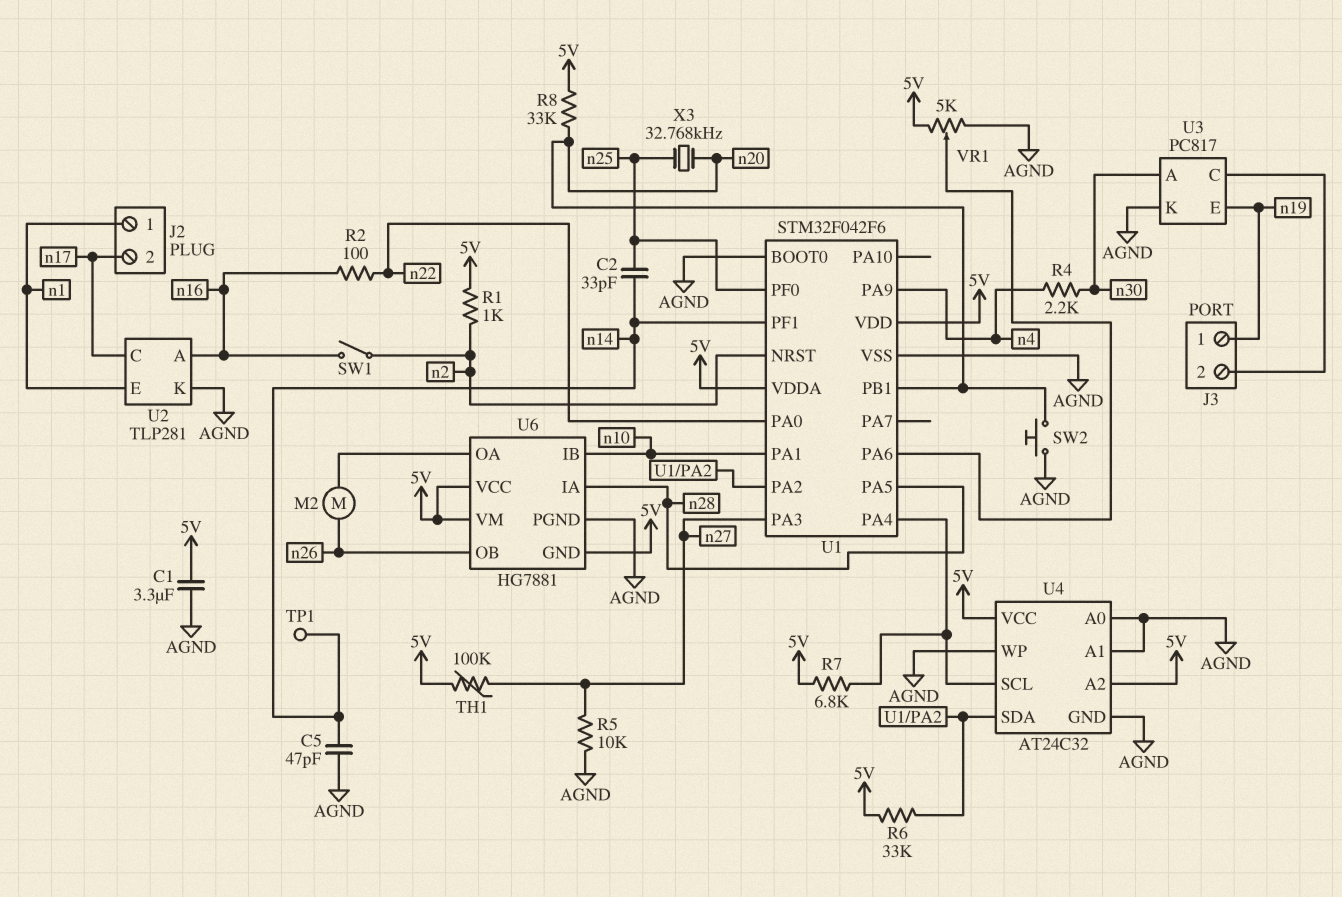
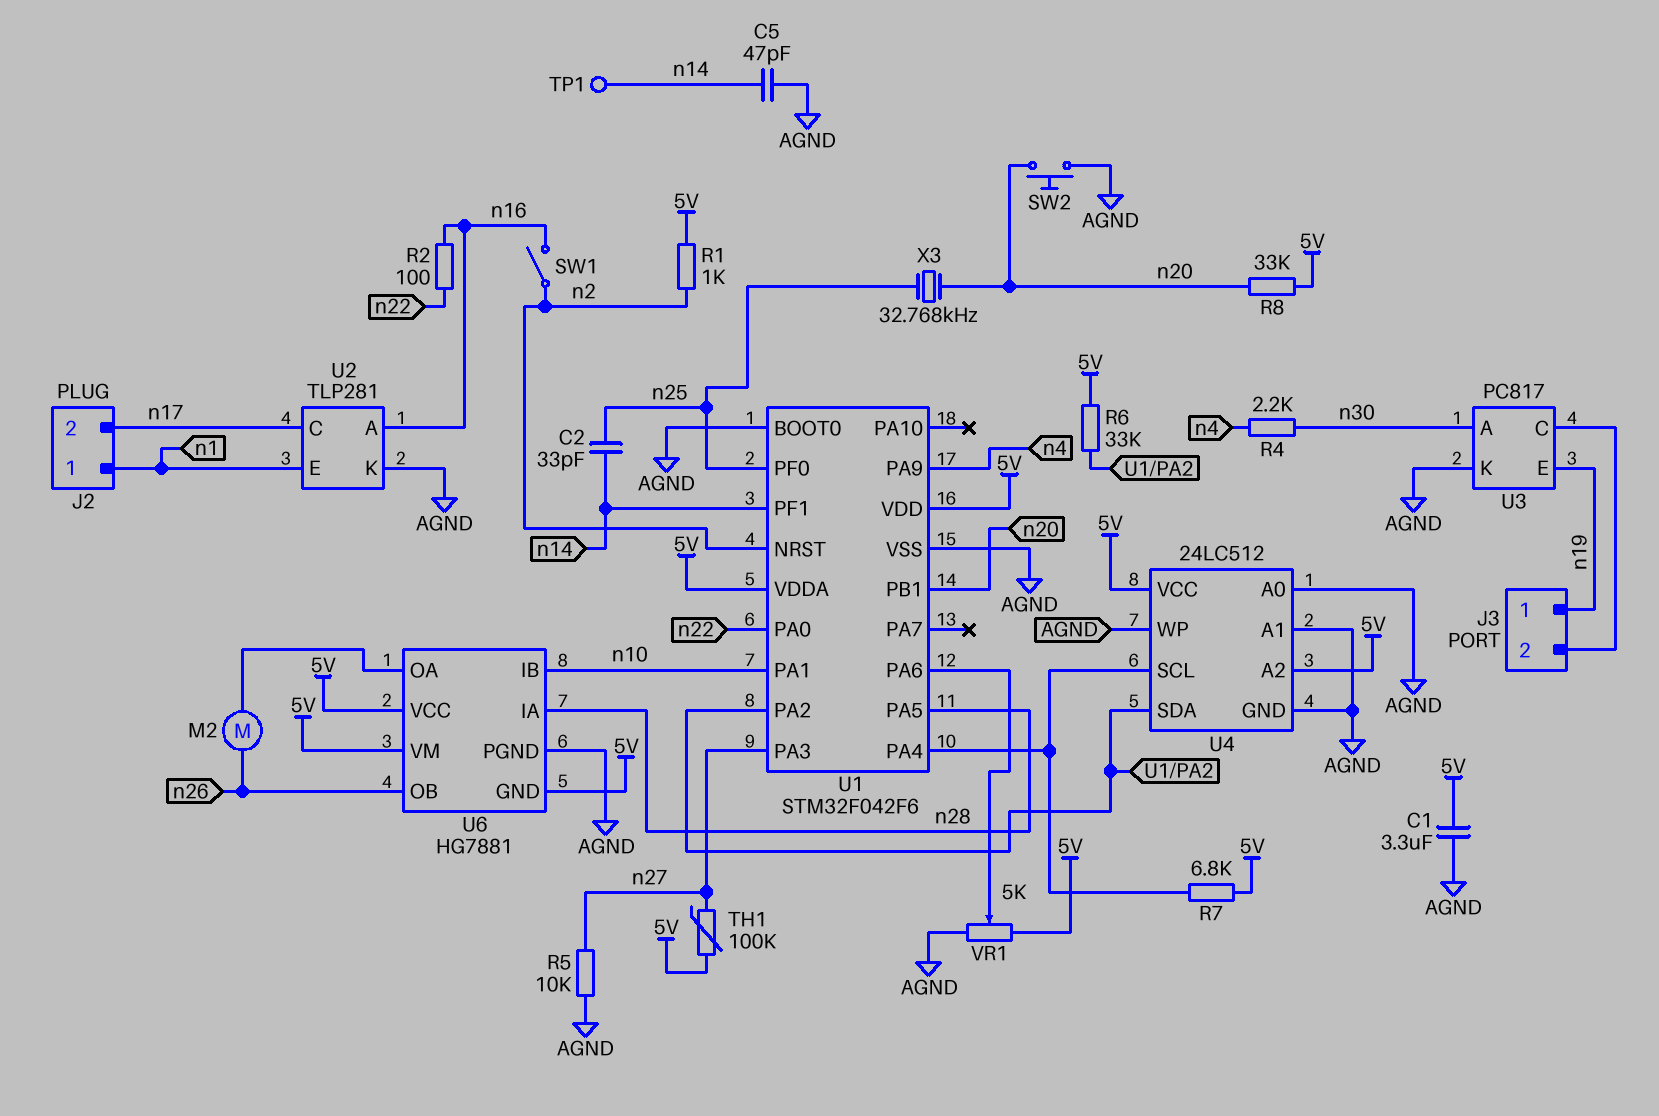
U4: AT24C32 -> 24LC512

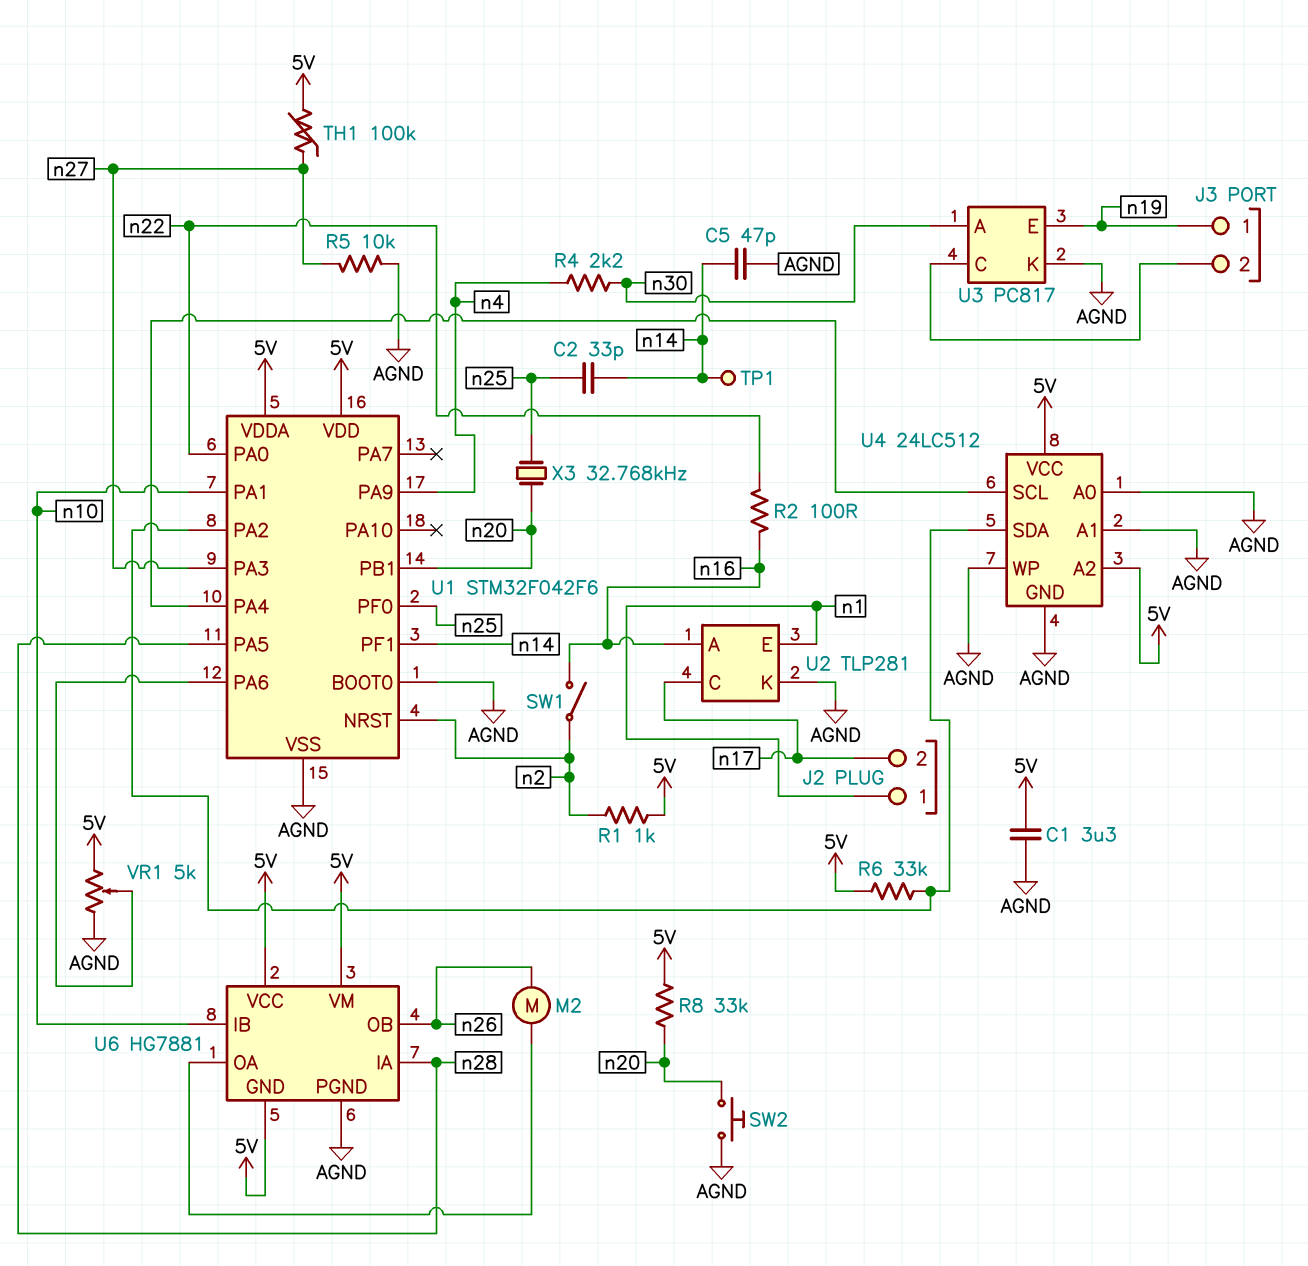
R7: 6.8k (5V, U1/PA4) -> none

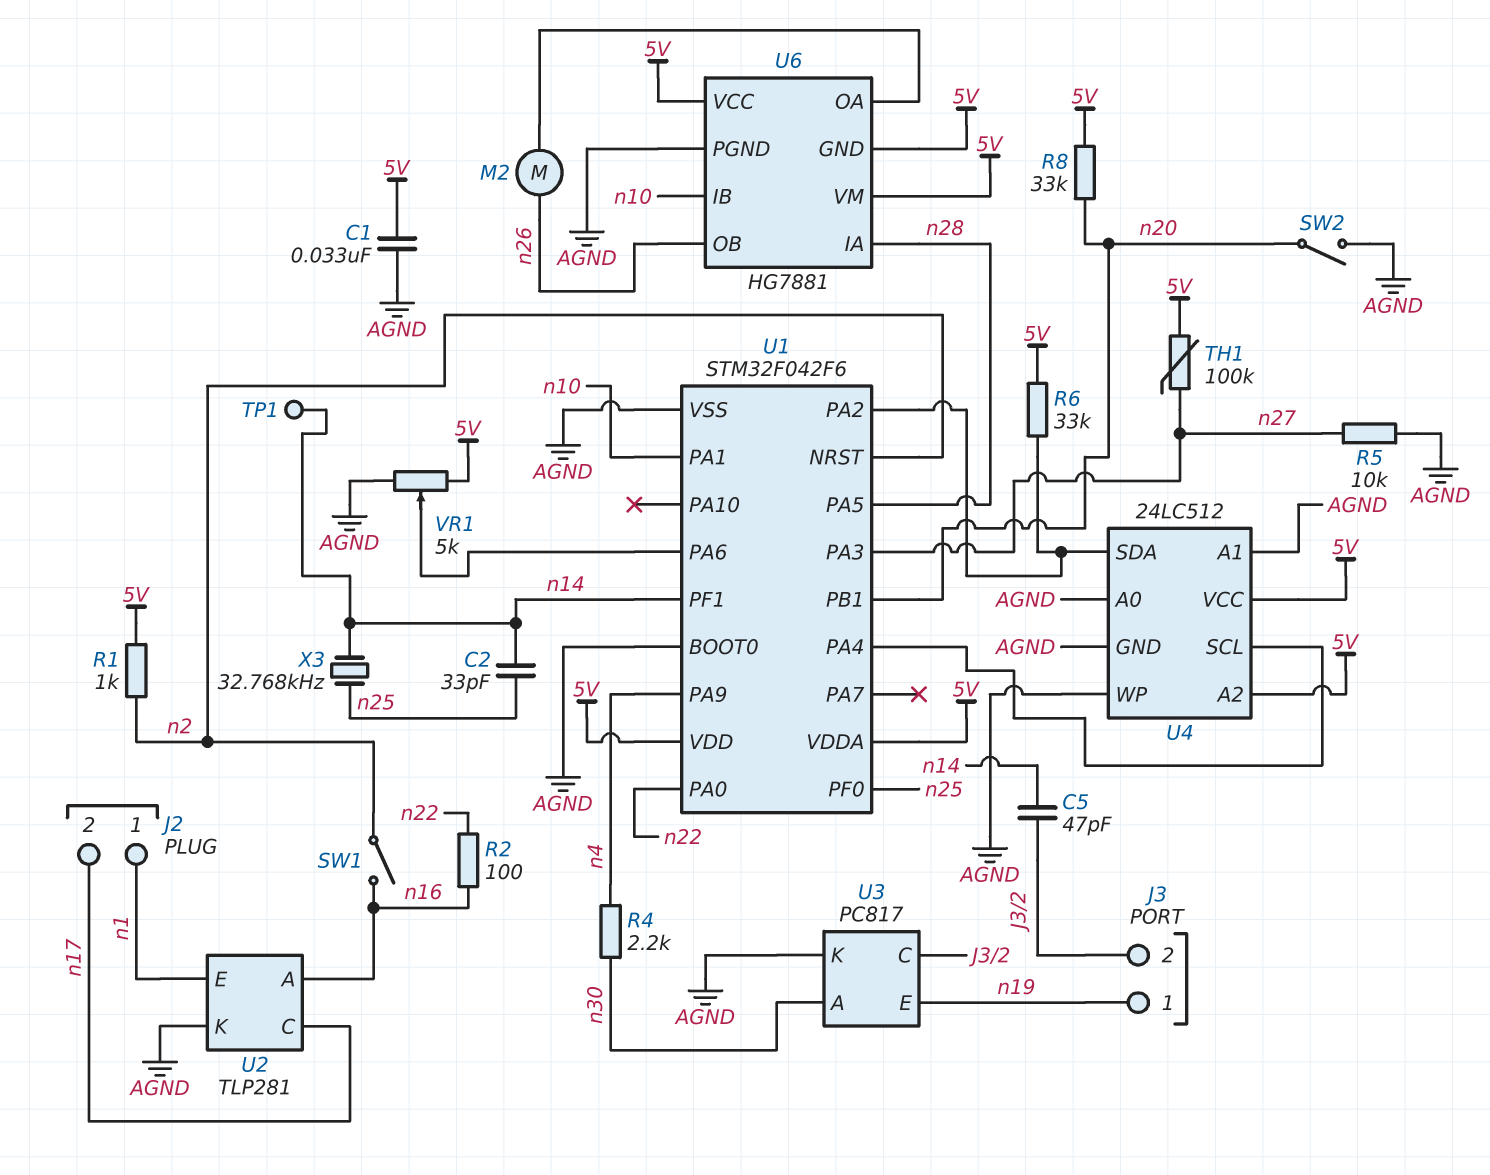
C1: 3.3uF (5V, AGND) -> 33nF (5V, AGND)
C5: 47pF (AGND, n14) -> 47pF (J3/2, n14)
SW2: button (AGND, n20) -> switch (AGND, n20)
X3: 32.768kHz (n20, n25) -> 32.768kHz (n14, n25)

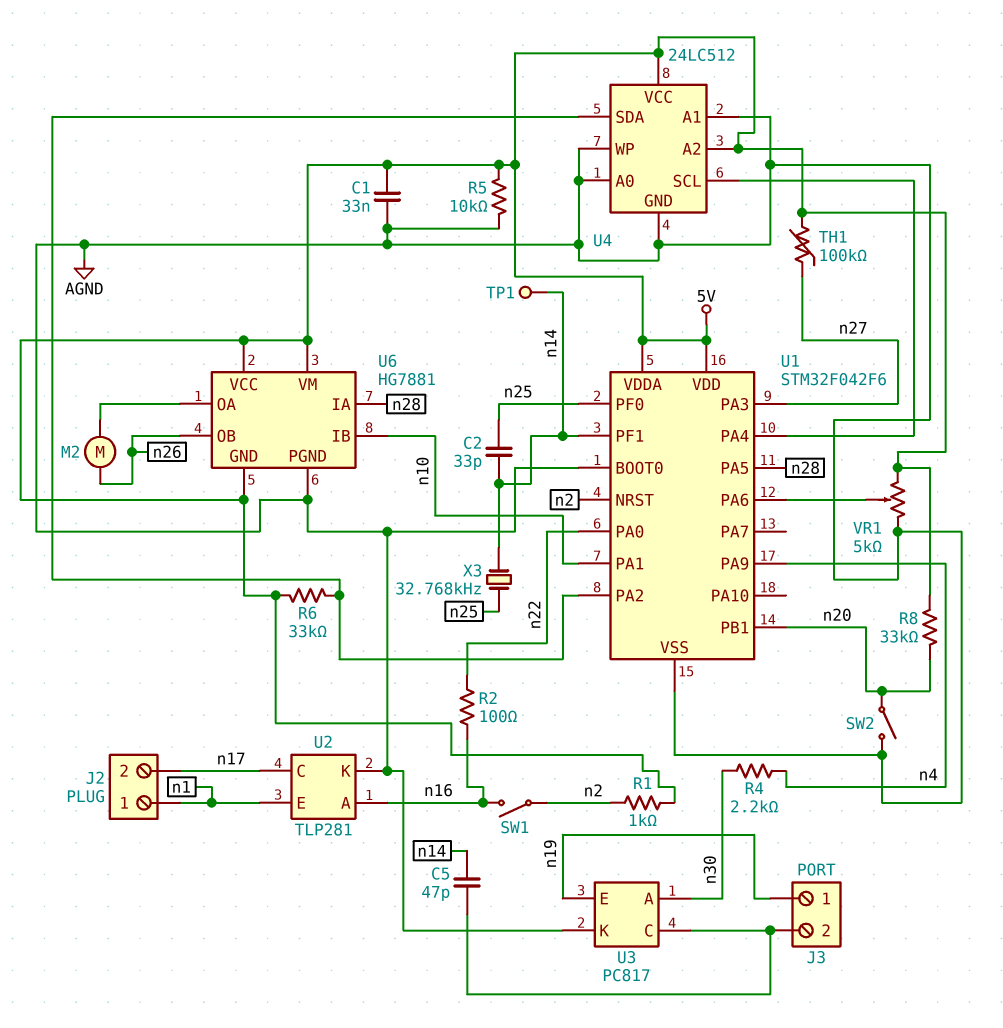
R5: 10k (AGND, n27) -> 10k (5V, AGND)

